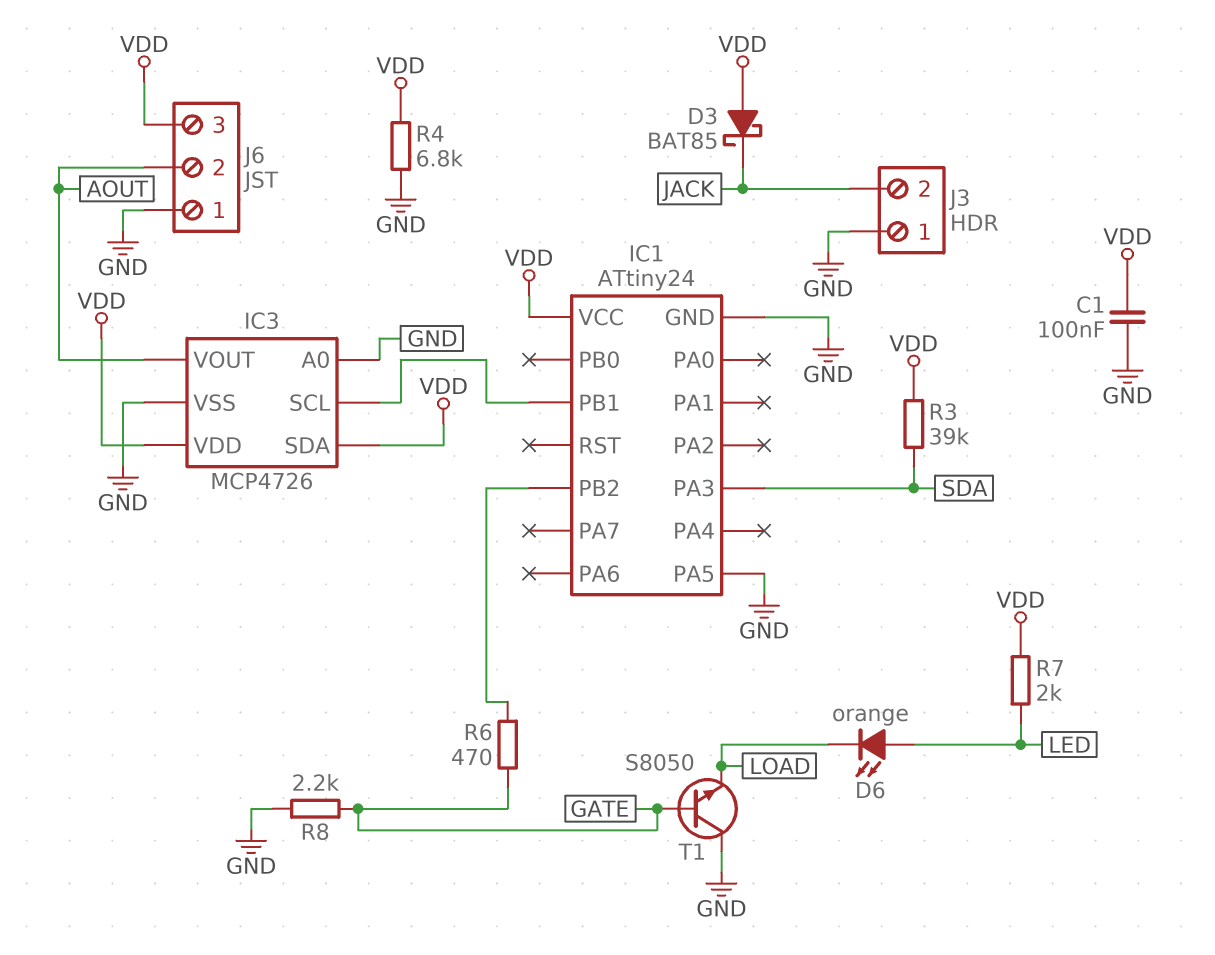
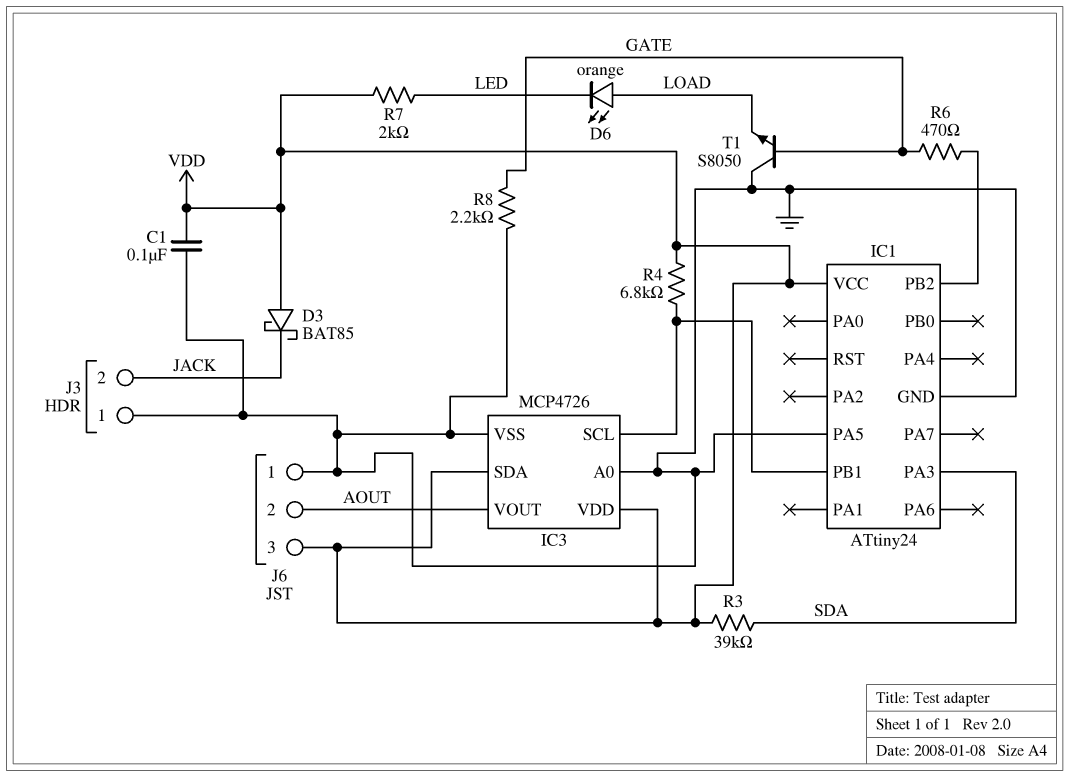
D6: LED orange (A LED, K LOAD) -> LED orange (A LOAD, K LED)
R4: 6.8k (GND, VDD) -> 6.8k (IC1/PB1, VDD)

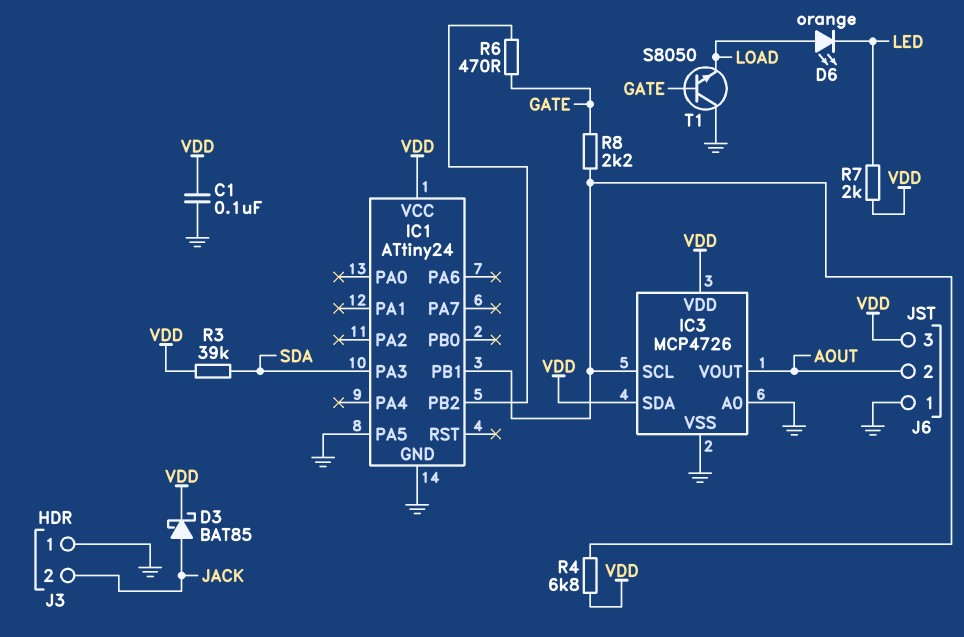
D3: schottky BAT85 (A VDD, K JACK) -> schottky BAT85 (A JACK, K VDD)
R8: 2.2k (GATE, GND) -> 2.2k (GATE, IC1/PB1)

